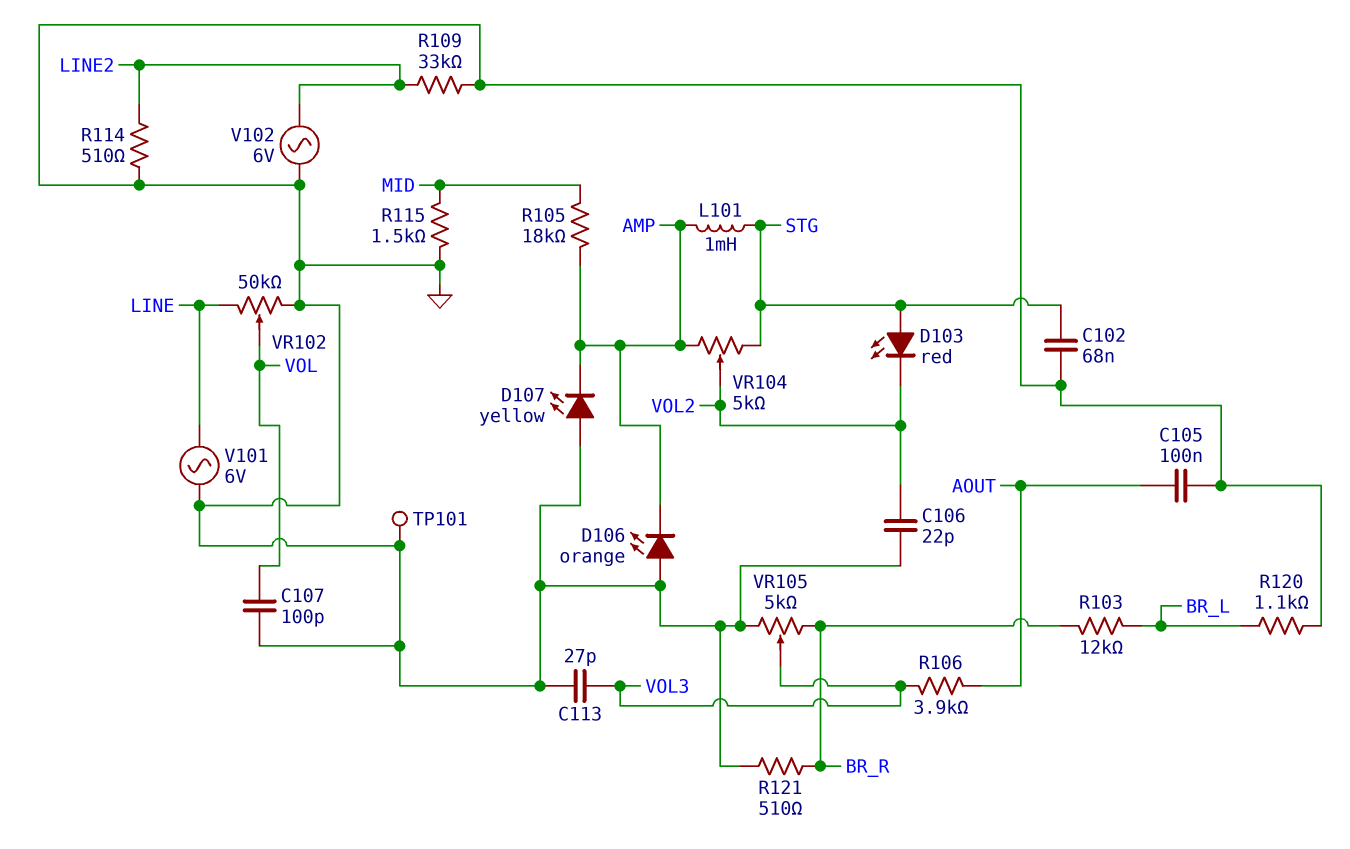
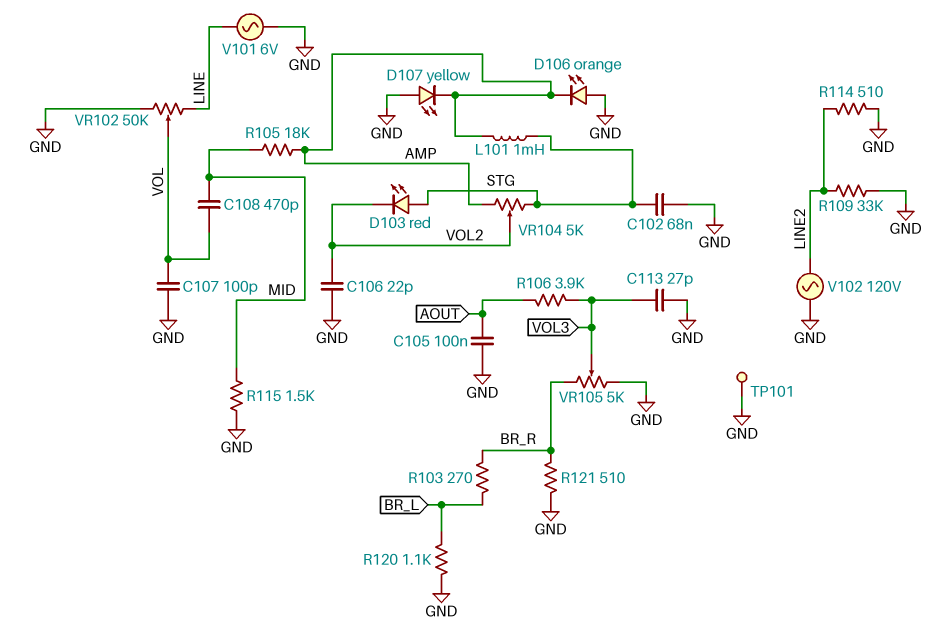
C108: none -> 470pF (MID, VOL)
R103: 12k (BR_L, BR_R) -> 270 (BR_L, BR_R)
V102: AC 6V (GND, LINE2) -> AC 120V (GND, LINE2)

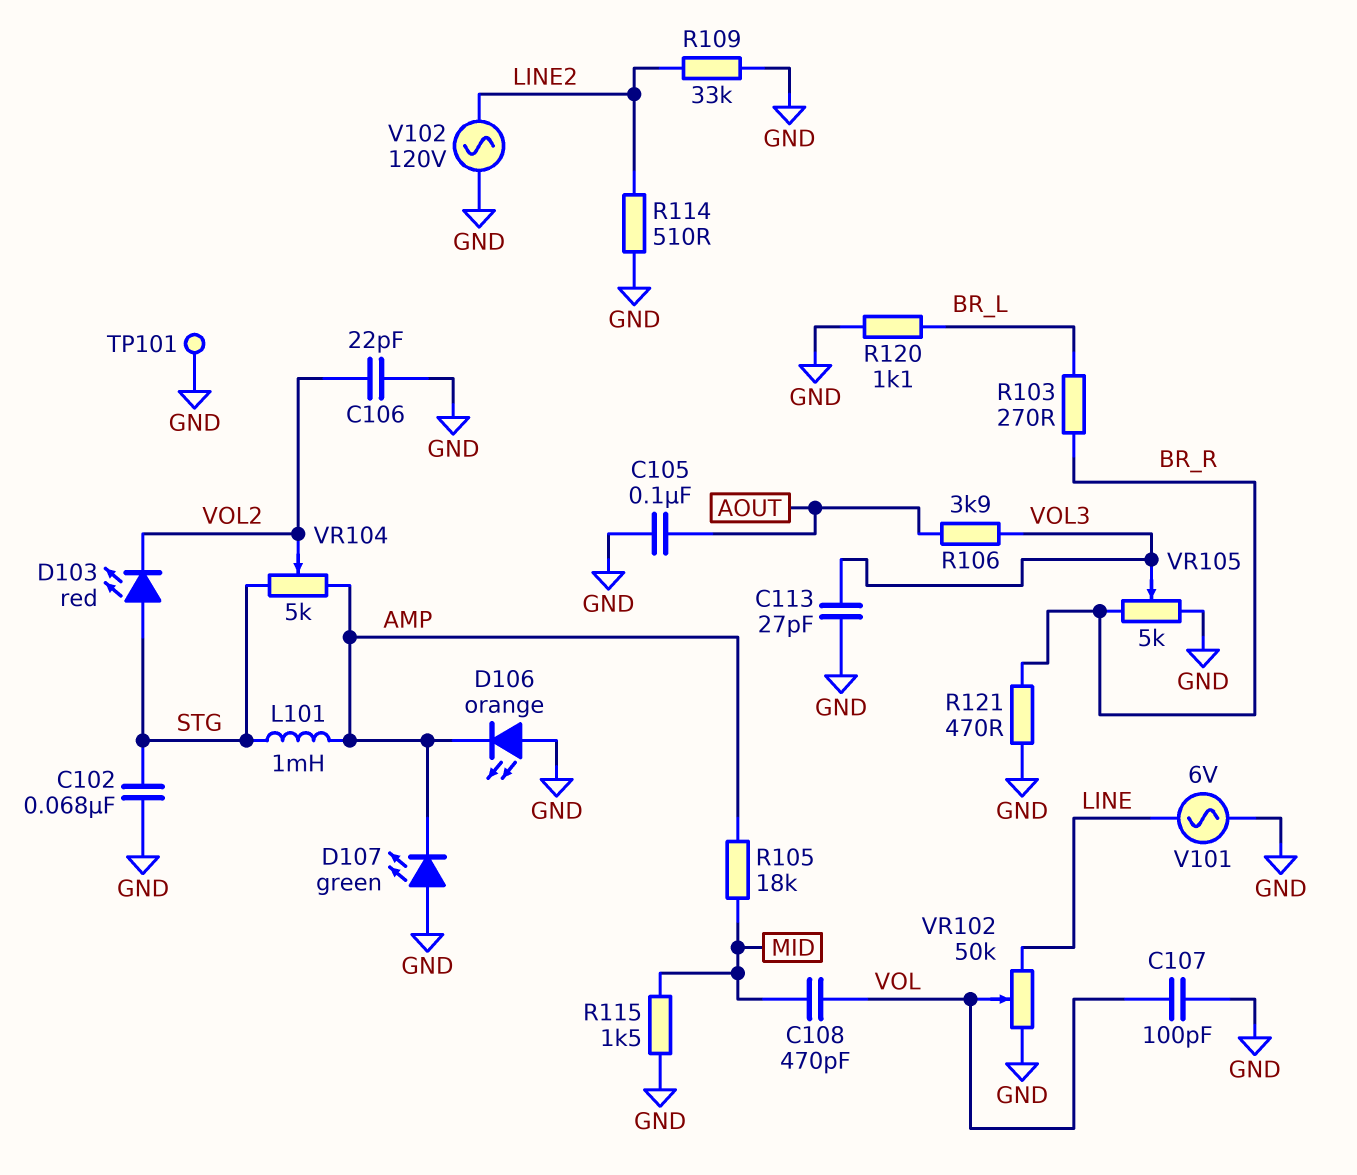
D107: LED yellow (A GND, K AMP) -> LED green (A GND, K AMP)
R121: 510 (BR_R, GND) -> 470 (BR_R, GND)

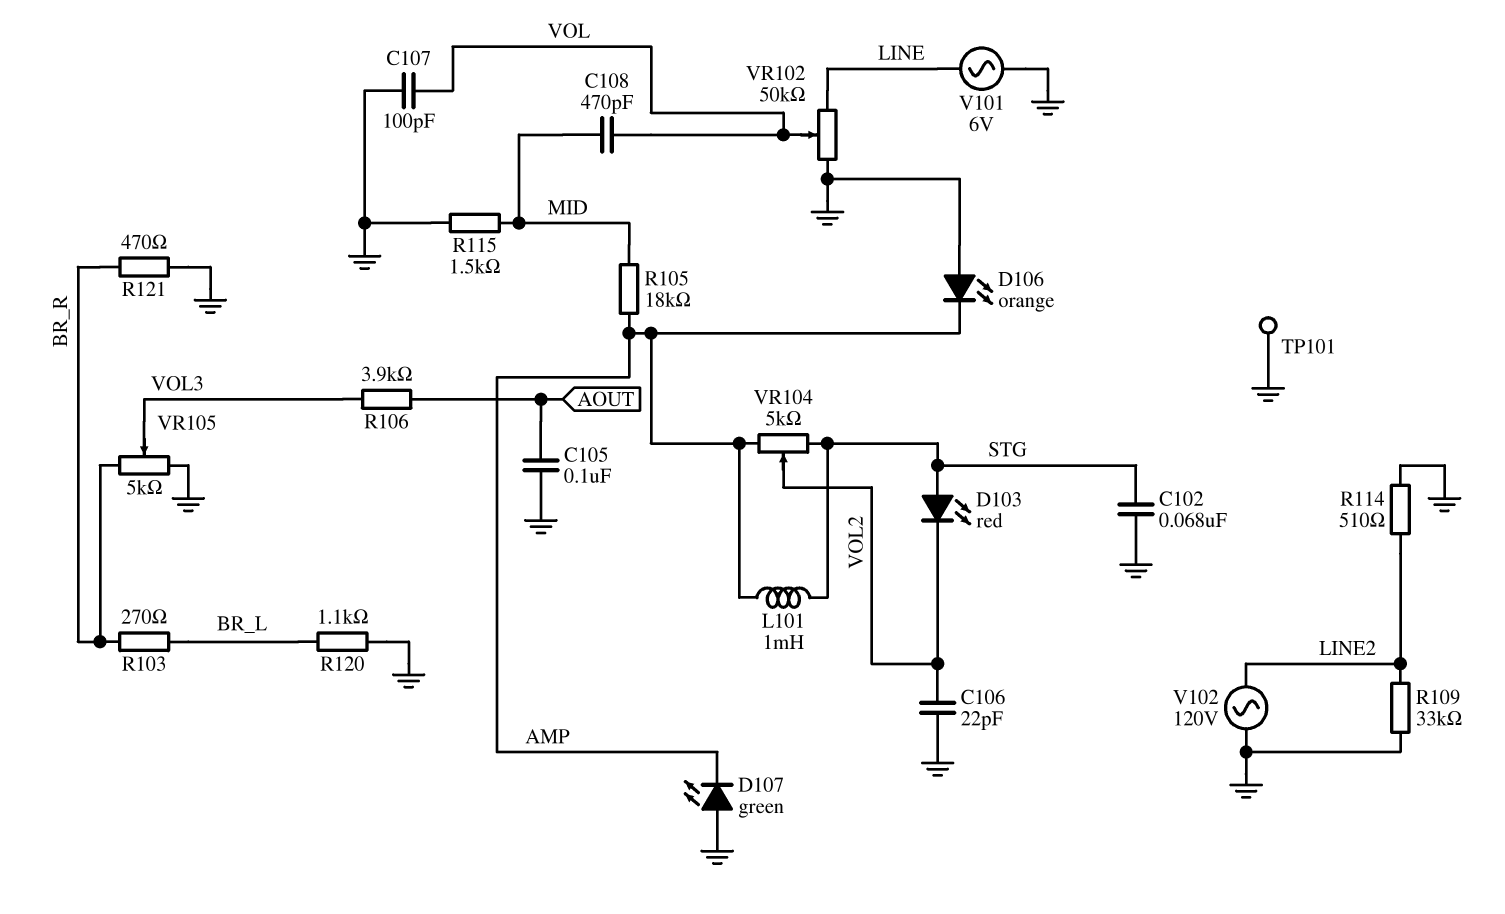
C113: 27pF (GND, VOL3) -> none

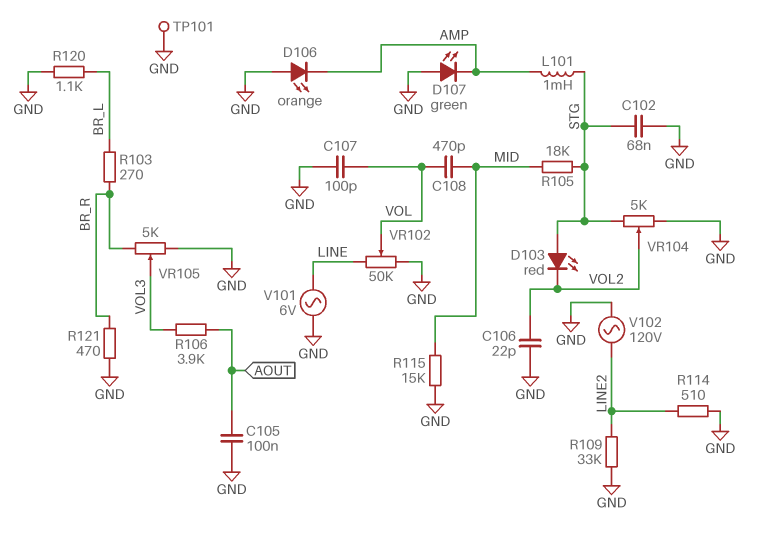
R105: 18k (AMP, MID) -> 18k (MID, STG)
R115: 1.5k (GND, MID) -> 15k (GND, MID)
VR104: 5k (AMP, STG, wiper VOL2) -> 5k (GND, STG, wiper VOL2)

